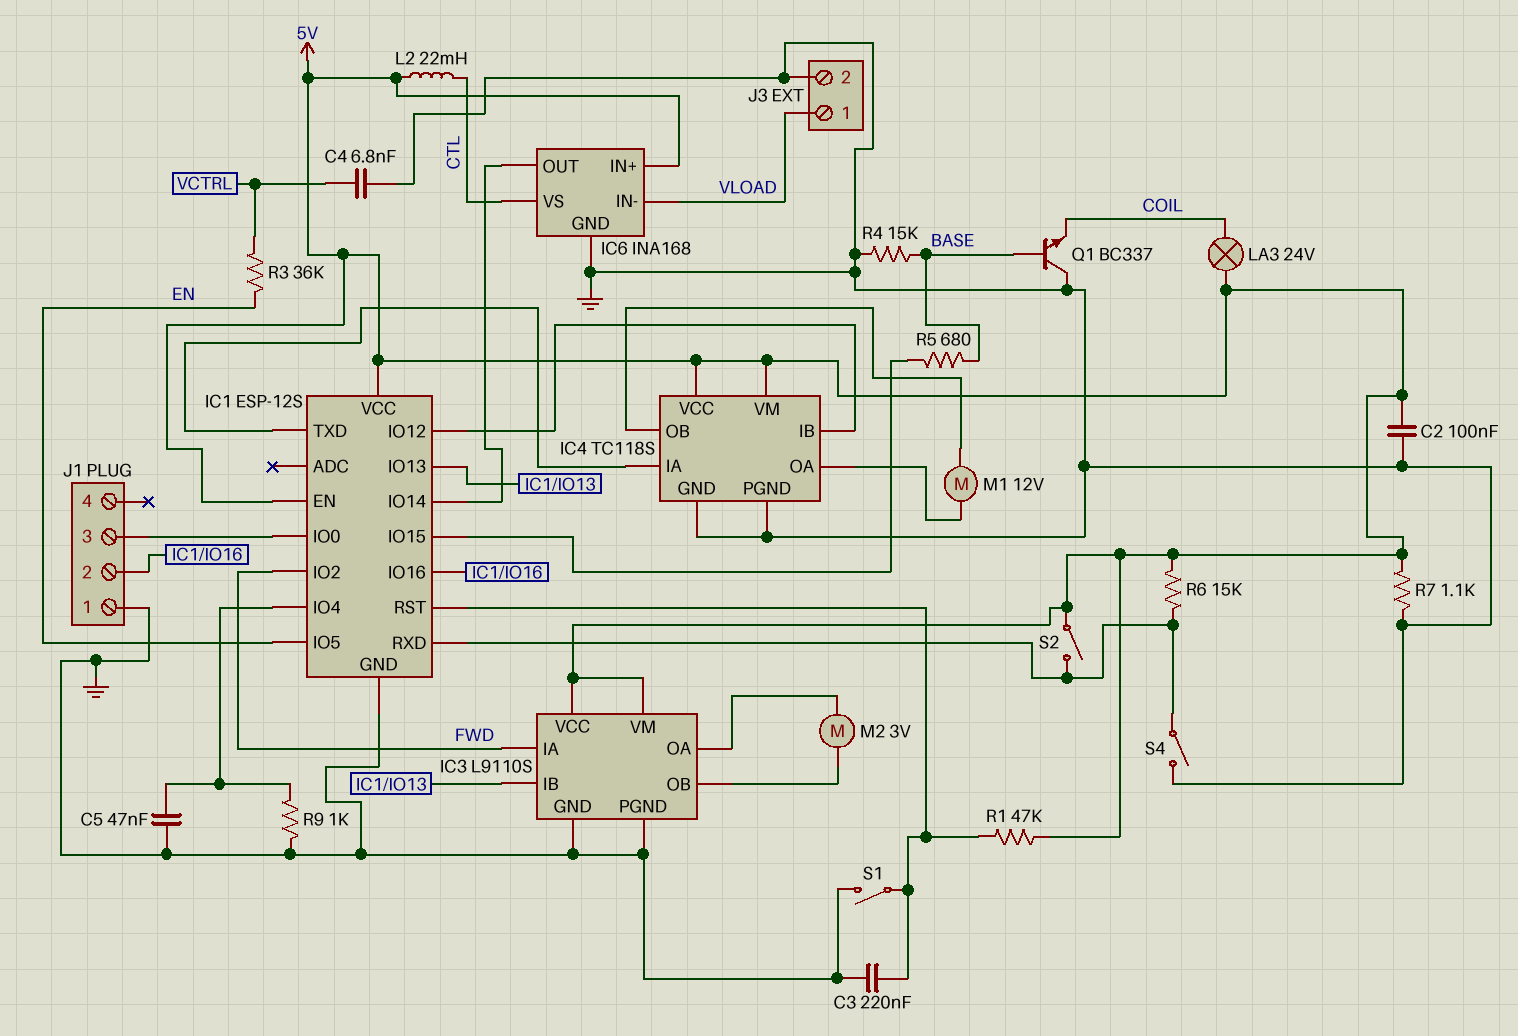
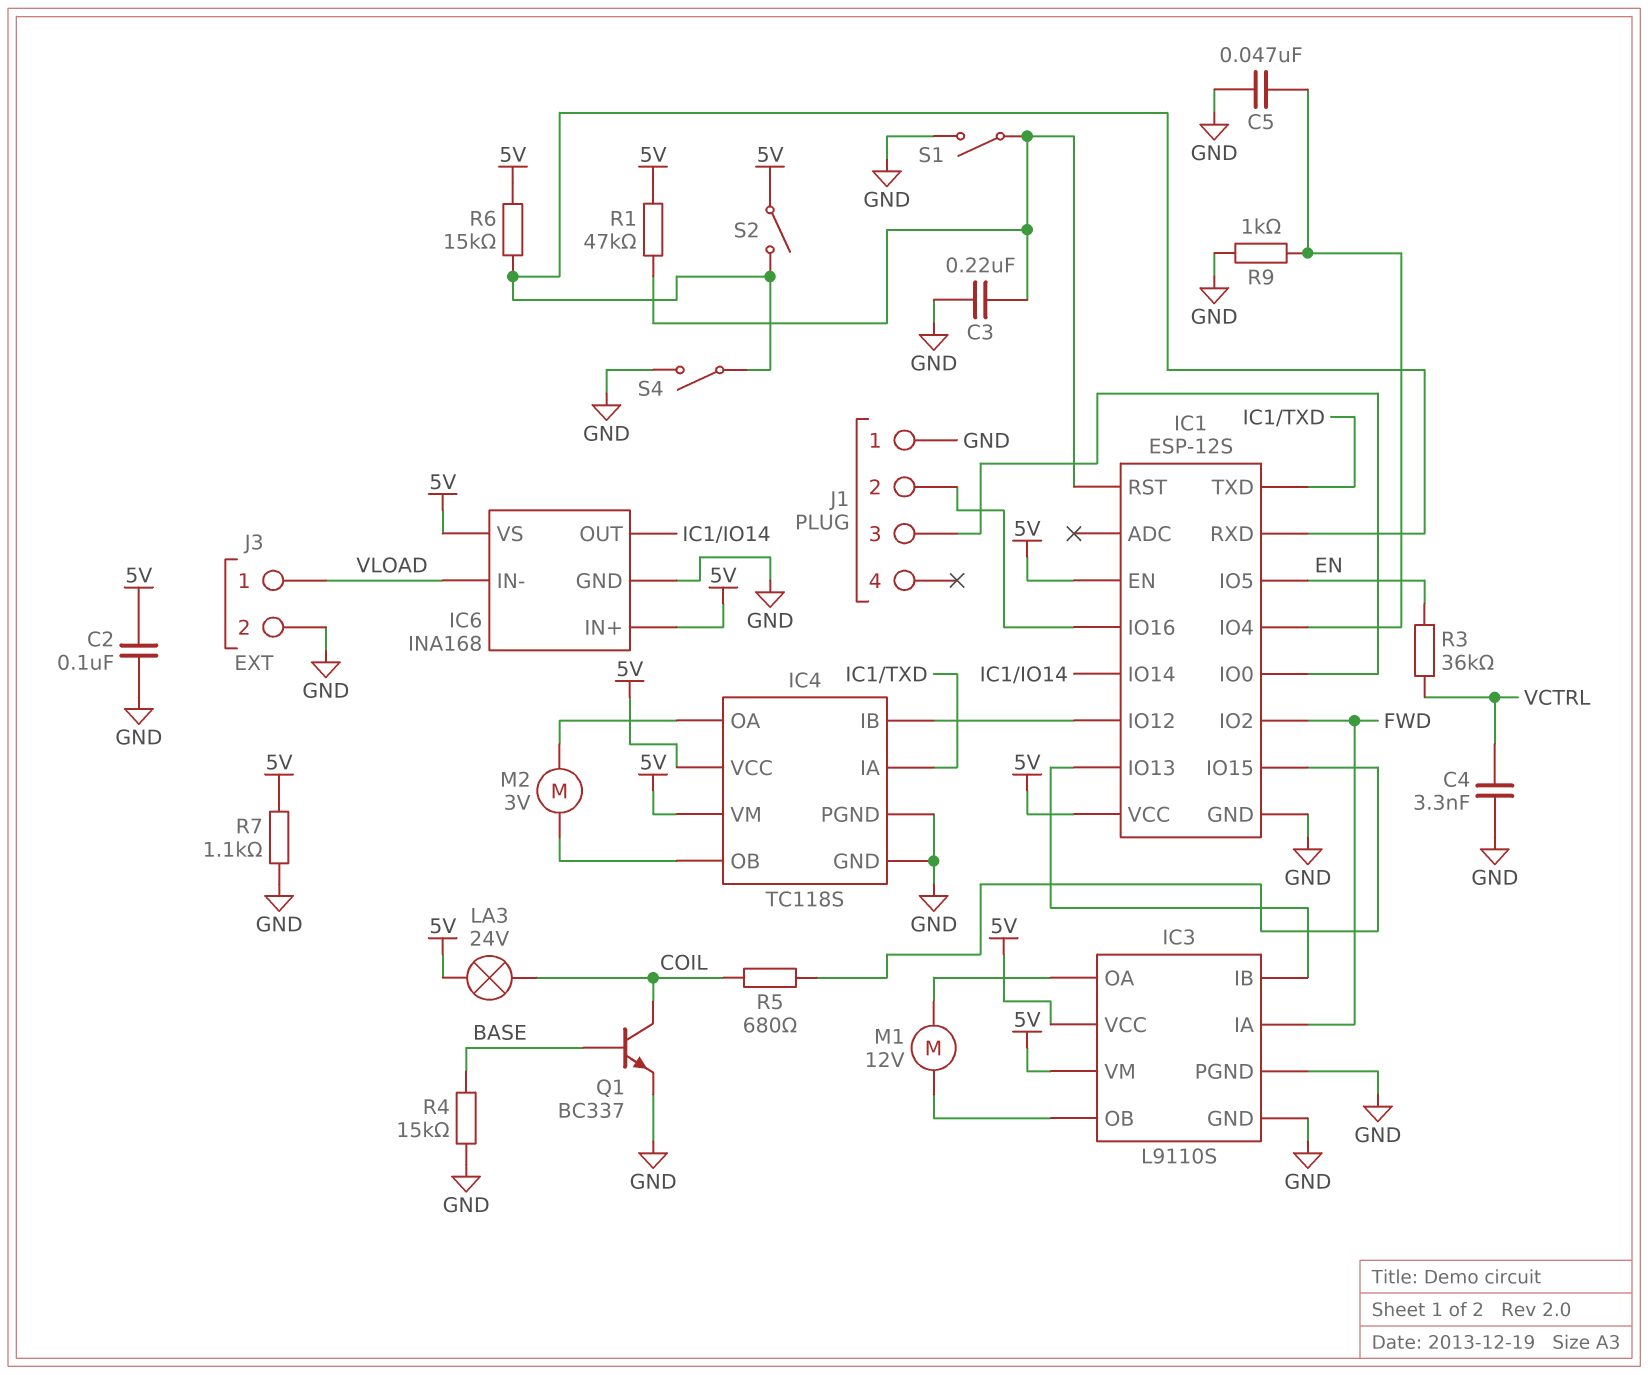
C4: 6.8nF (GND, VCTRL) -> 3.3nF (GND, VCTRL)
IC6 pin VS: CTL -> 5V
L2: 22mH (5V, CTL) -> none
M1: motor 12V (IC4/OA, IC4/OB) -> motor 12V (IC3/OA, IC3/OB)
M2: motor 3V (IC3/OA, IC3/OB) -> motor 3V (IC4/OA, IC4/OB)
Q1: NPN BC337 (B BASE, C GND, E COIL) -> NPN BC337 (B BASE, C COIL, E GND)
R5: 680 (BASE, IC1/IO15) -> 680 (COIL, IC1/IO15)

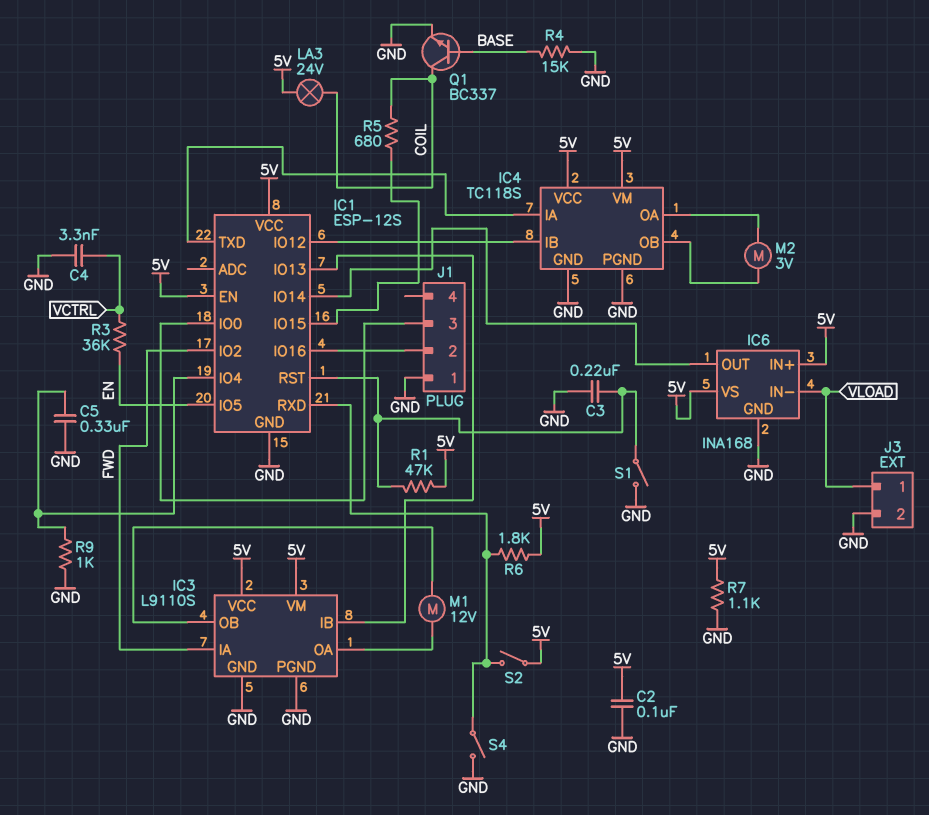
C5: 47nF (GND, IC1/IO4) -> 330nF (GND, IC1/IO4)
R6: 15k (5V, IC1/RXD) -> 1.8k (5V, IC1/RXD)

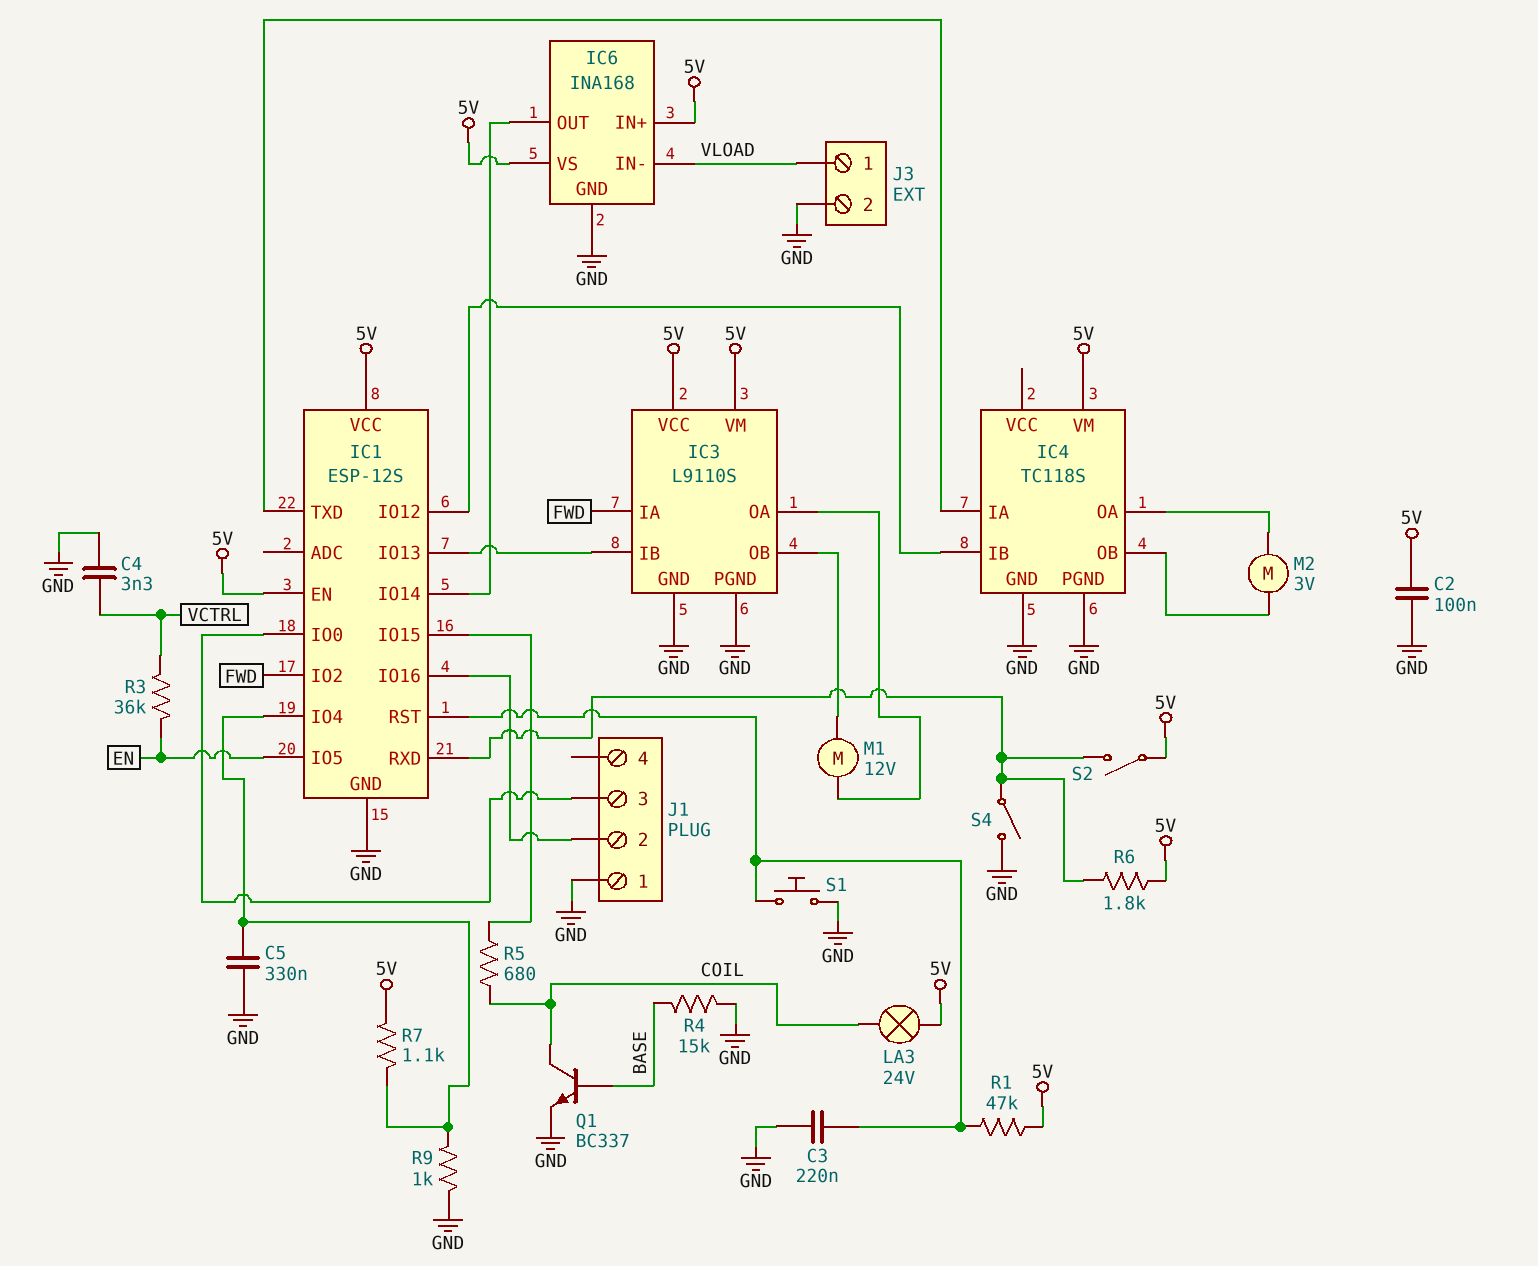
IC4 pin VCC: 5V -> none
R7: 1.1k (5V, GND) -> 1.1k (5V, IC1/IO4)
S1: switch (GND, IC1/RST) -> button (GND, IC1/RST)

